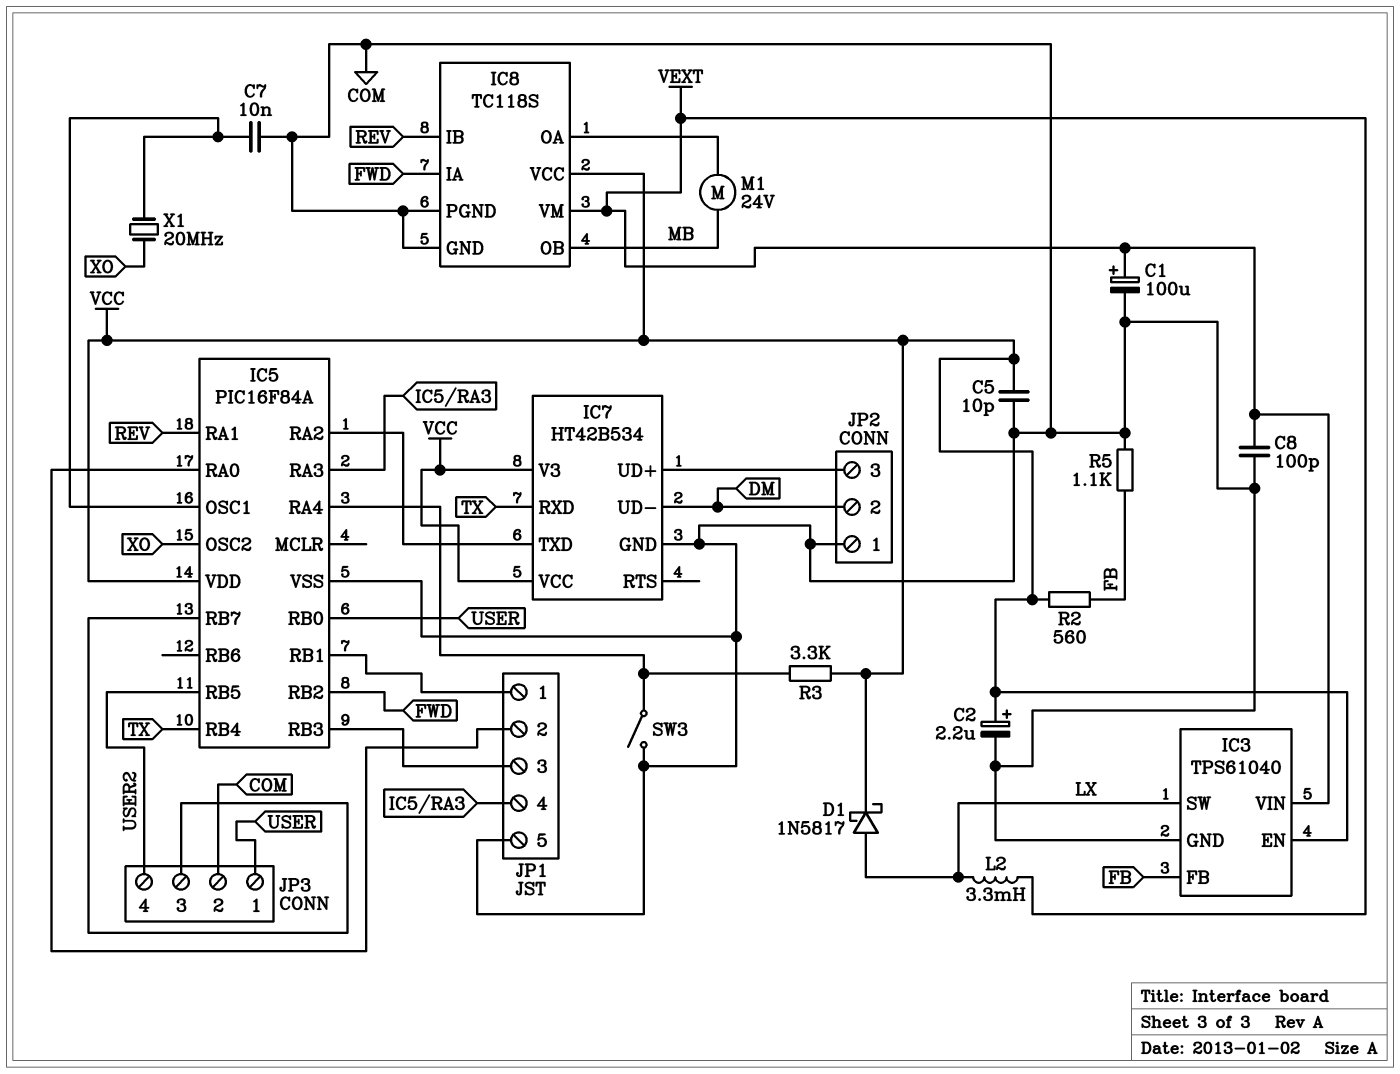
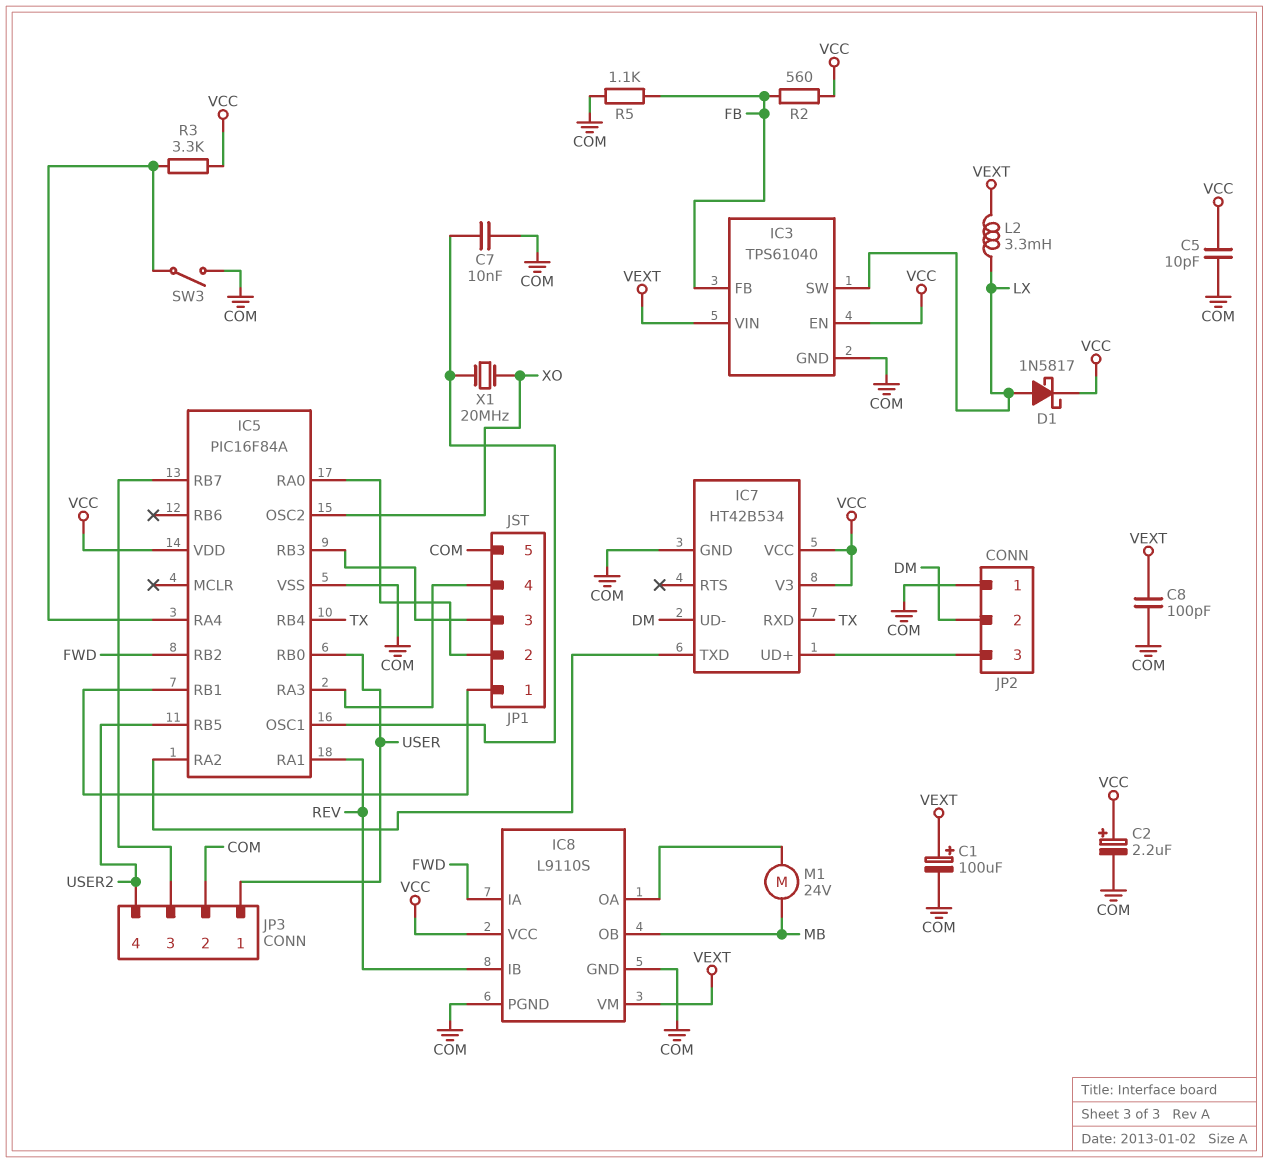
IC8: TC118S -> L9110S

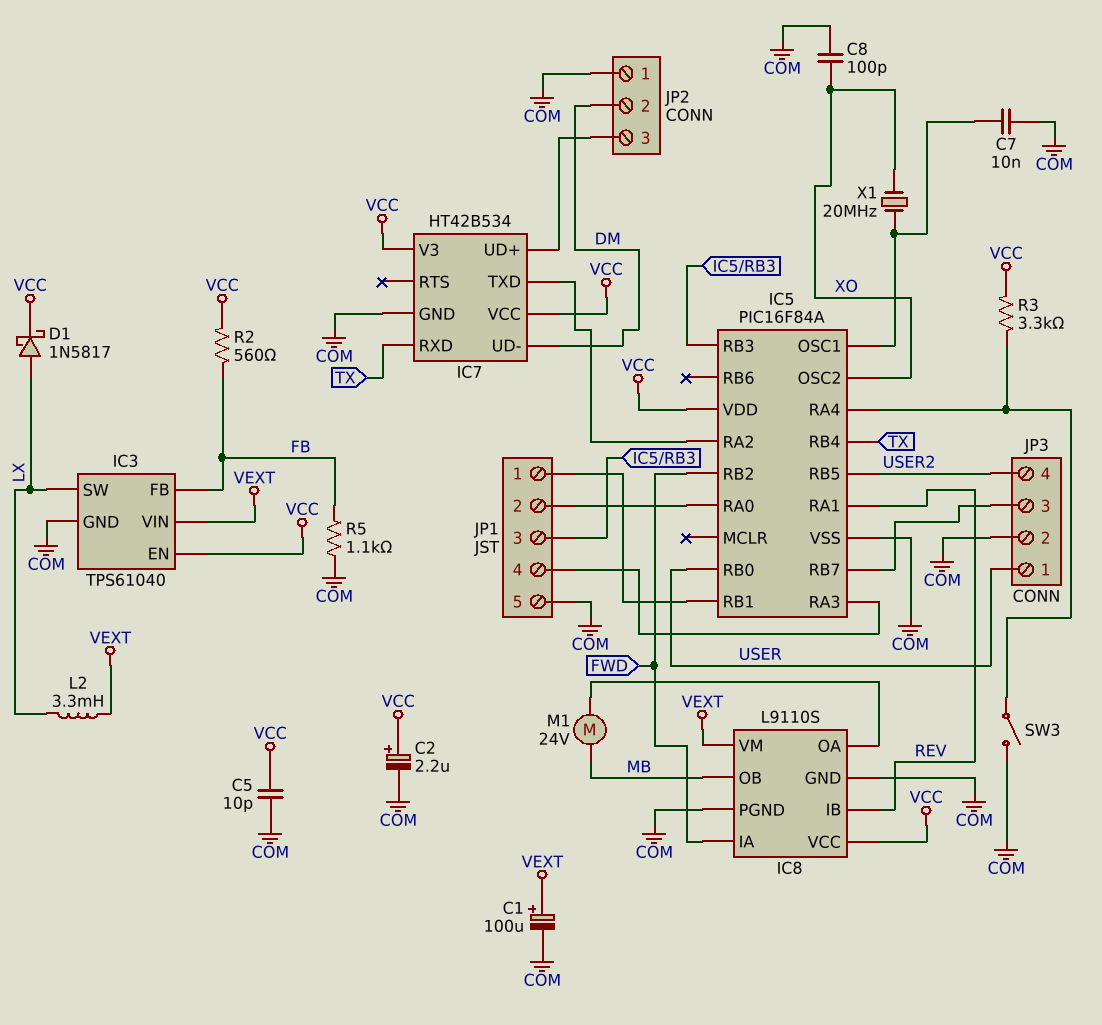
C8: 100pF (COM, VEXT) -> 100pF (COM, XO)

